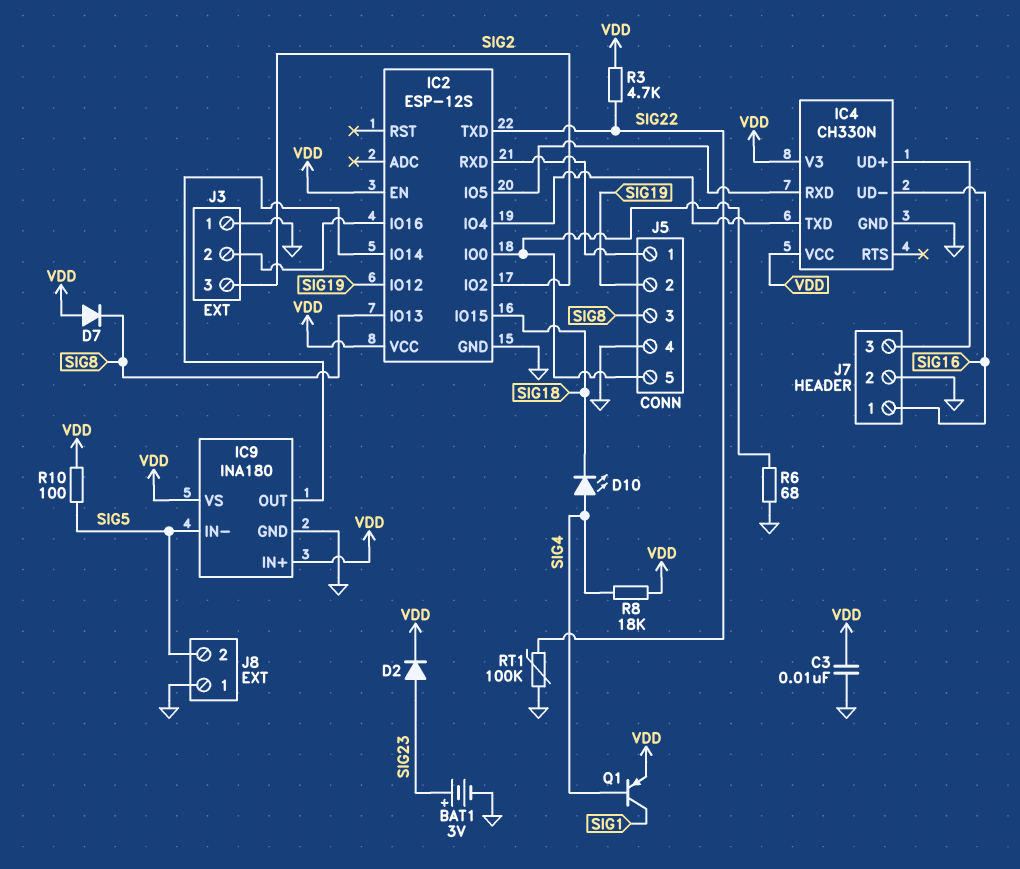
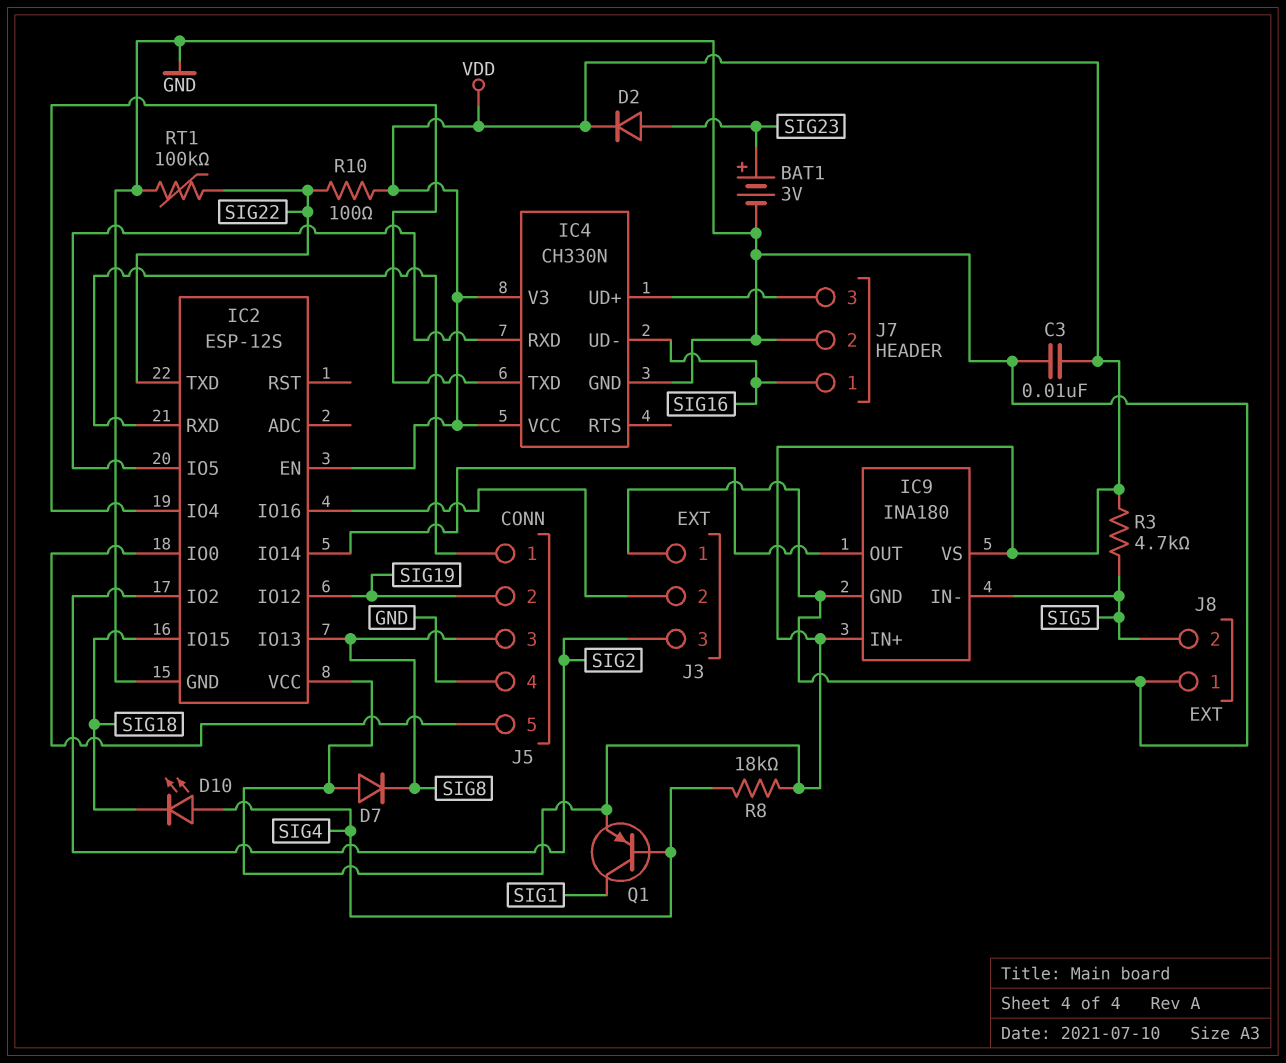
R3: 4.7k (SIG22, VDD) -> 4.7k (SIG5, VDD)
R6: 68 (GND, IC2/IO0) -> none
R10: 100 (SIG5, VDD) -> 100 (SIG22, VDD)

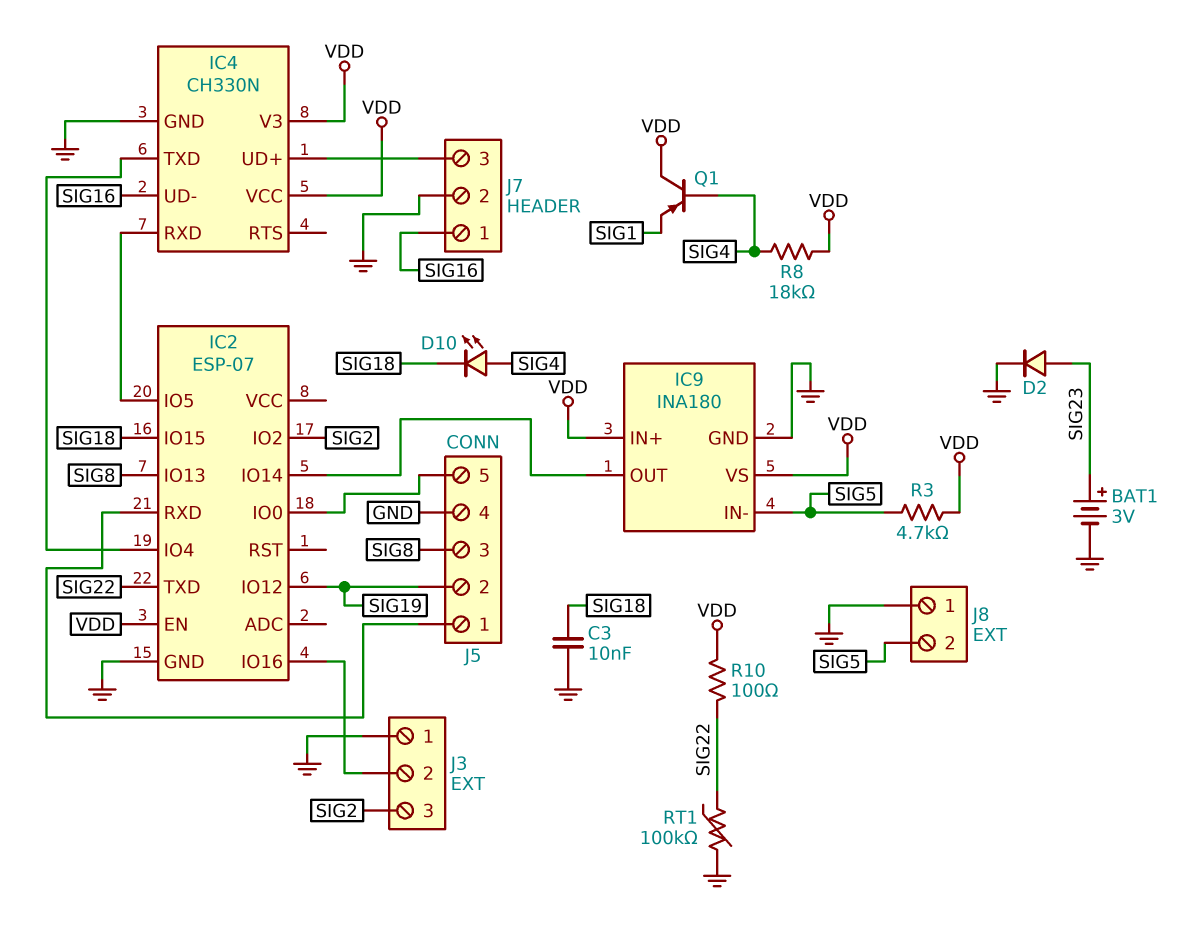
C3: 10nF (GND, VDD) -> 10nF (GND, SIG18)
D2: diode (A SIG23, K VDD) -> diode (A SIG23, K GND)
D7: diode (A VDD, K SIG8) -> none
IC2: ESP-12S -> ESP-07
IC2 pin VCC: VDD -> none
Q1: PNP (B SIG4, C SIG1, E VDD) -> PNP (B SIG4, C VDD, E SIG1)

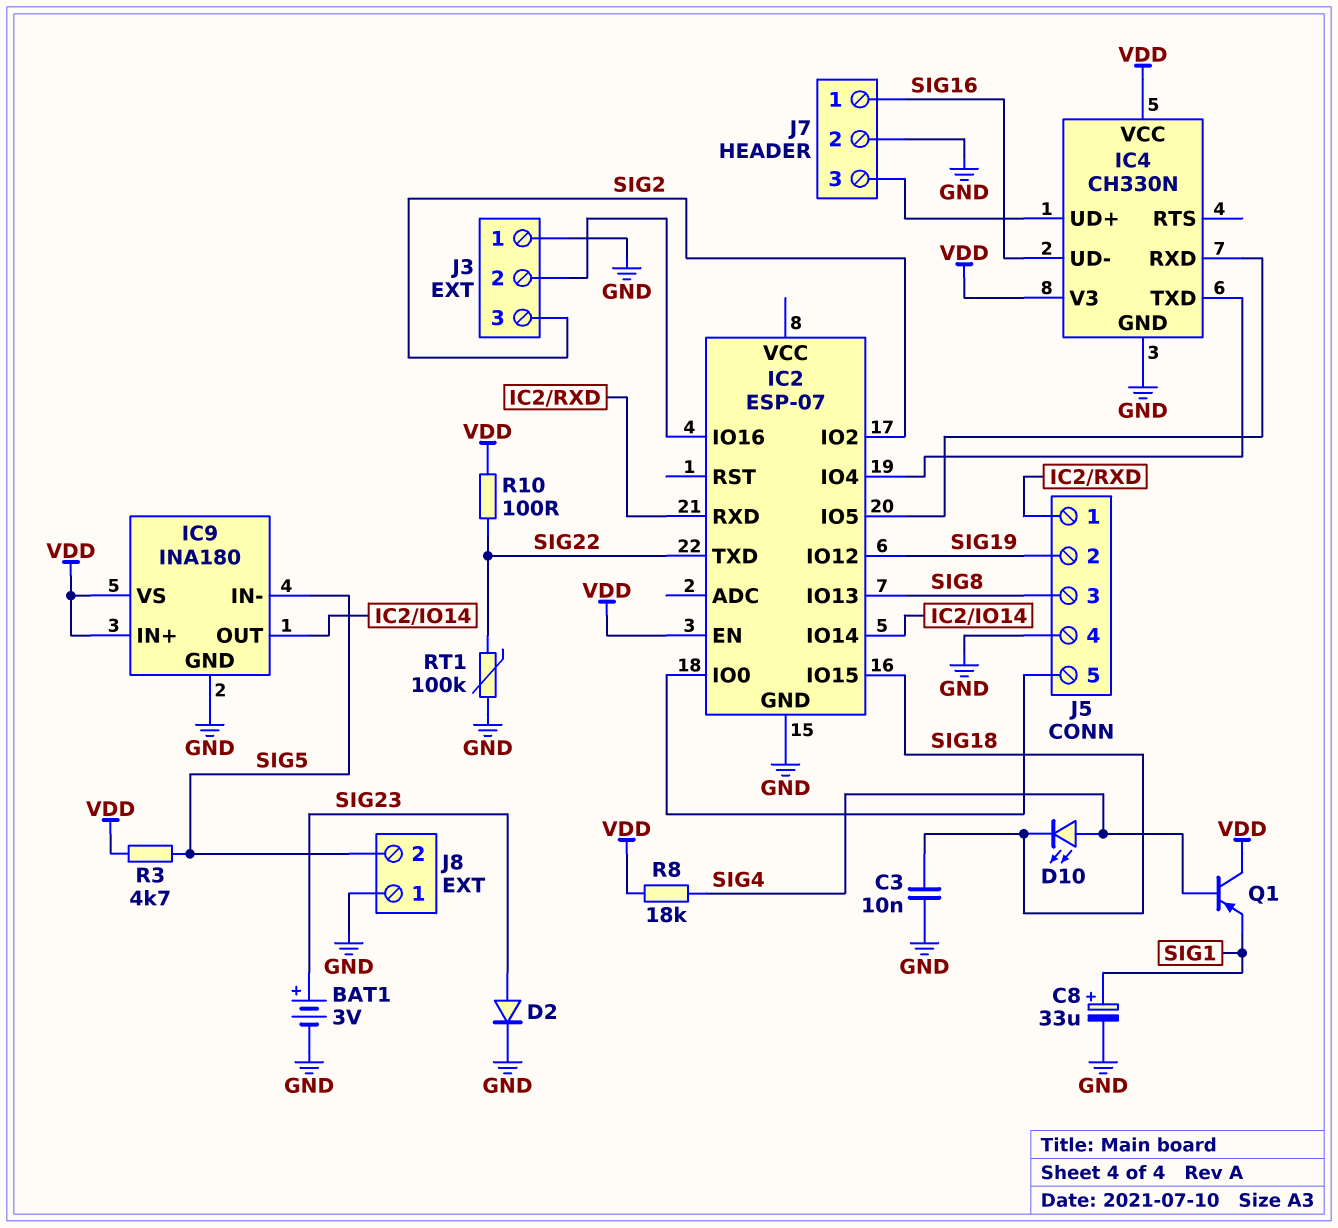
C8: none -> 33uF (plus SIG1, minus GND)

